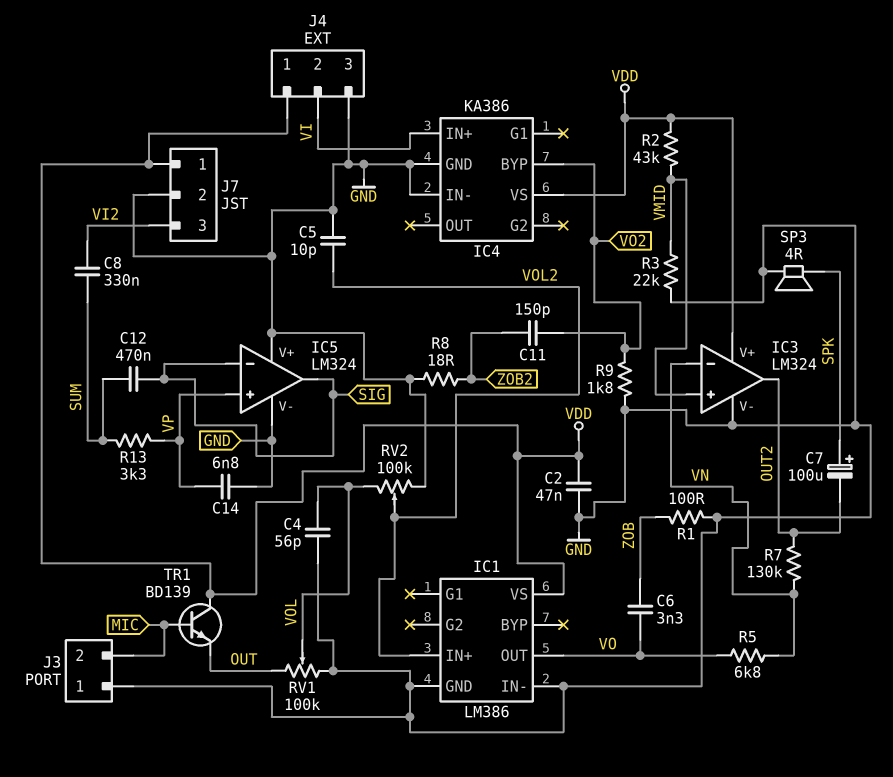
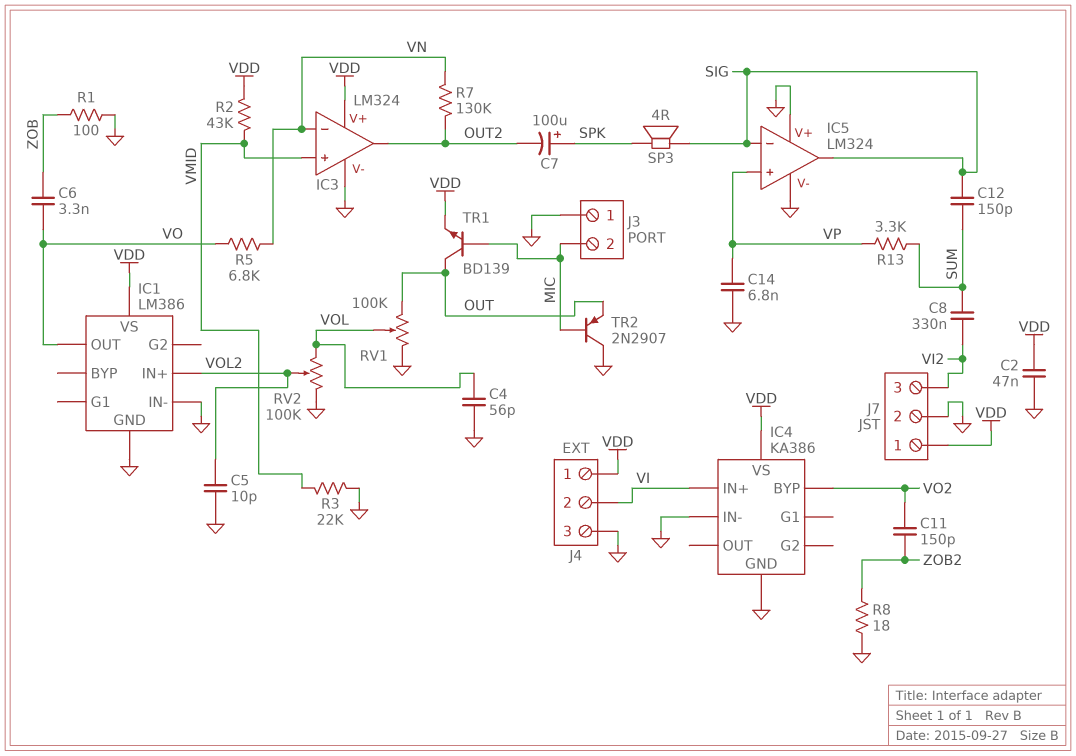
C12: 470nF (SIG, SUM) -> 150pF (SIG, SUM)
R9: 1.8k (GND, VO2) -> none
SP3: speaker 4R (GND, SPK) -> speaker 4R (SIG, SPK)
TR1: NPN BD139 (B MIC, C VDD, E OUT) -> NPN BD139 (B MIC, C OUT, E VDD)
TR2: none -> PNP 2N2907 (B MIC, C GND, E OUT)

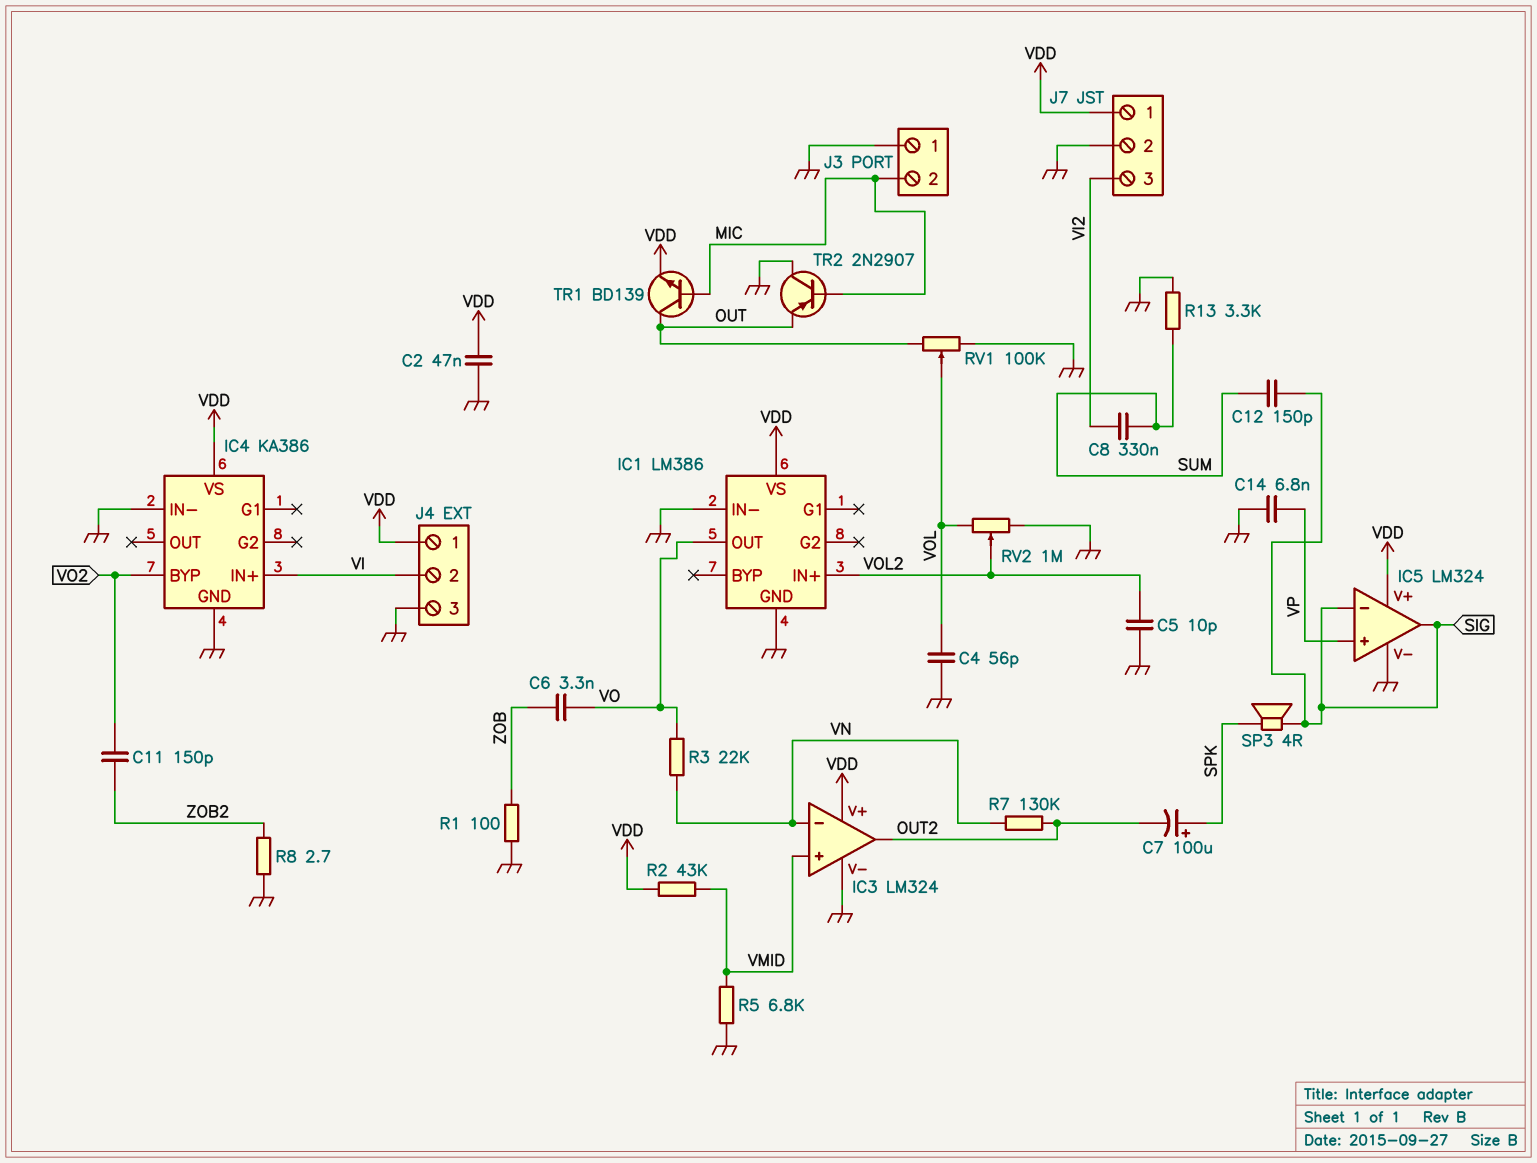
IC5 pin V+: GND -> VDD
R3: 22k (GND, VMID) -> 22k (VN, VO)
R5: 6.8k (VN, VO) -> 6.8k (GND, VMID)
R8: 18 (GND, ZOB2) -> 2.7 (GND, ZOB2)
R13: 3.3k (SUM, VP) -> 3.3k (GND, SUM)
RV2: 100k (GND, VOL, wiper VOL2) -> 1M (GND, VOL, wiper VOL2)

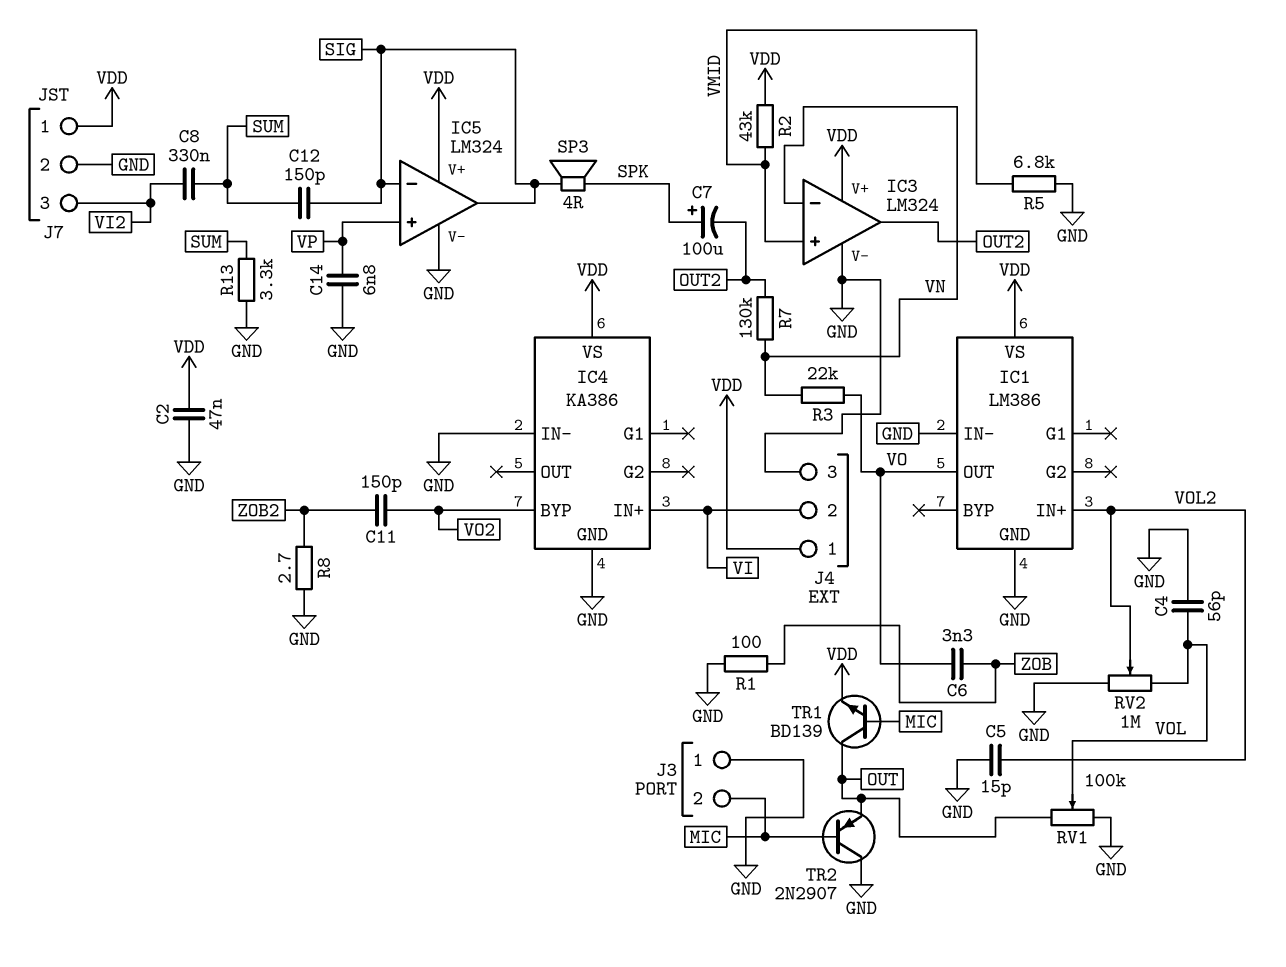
C5: 10pF (GND, VOL2) -> 15pF (GND, VOL2)

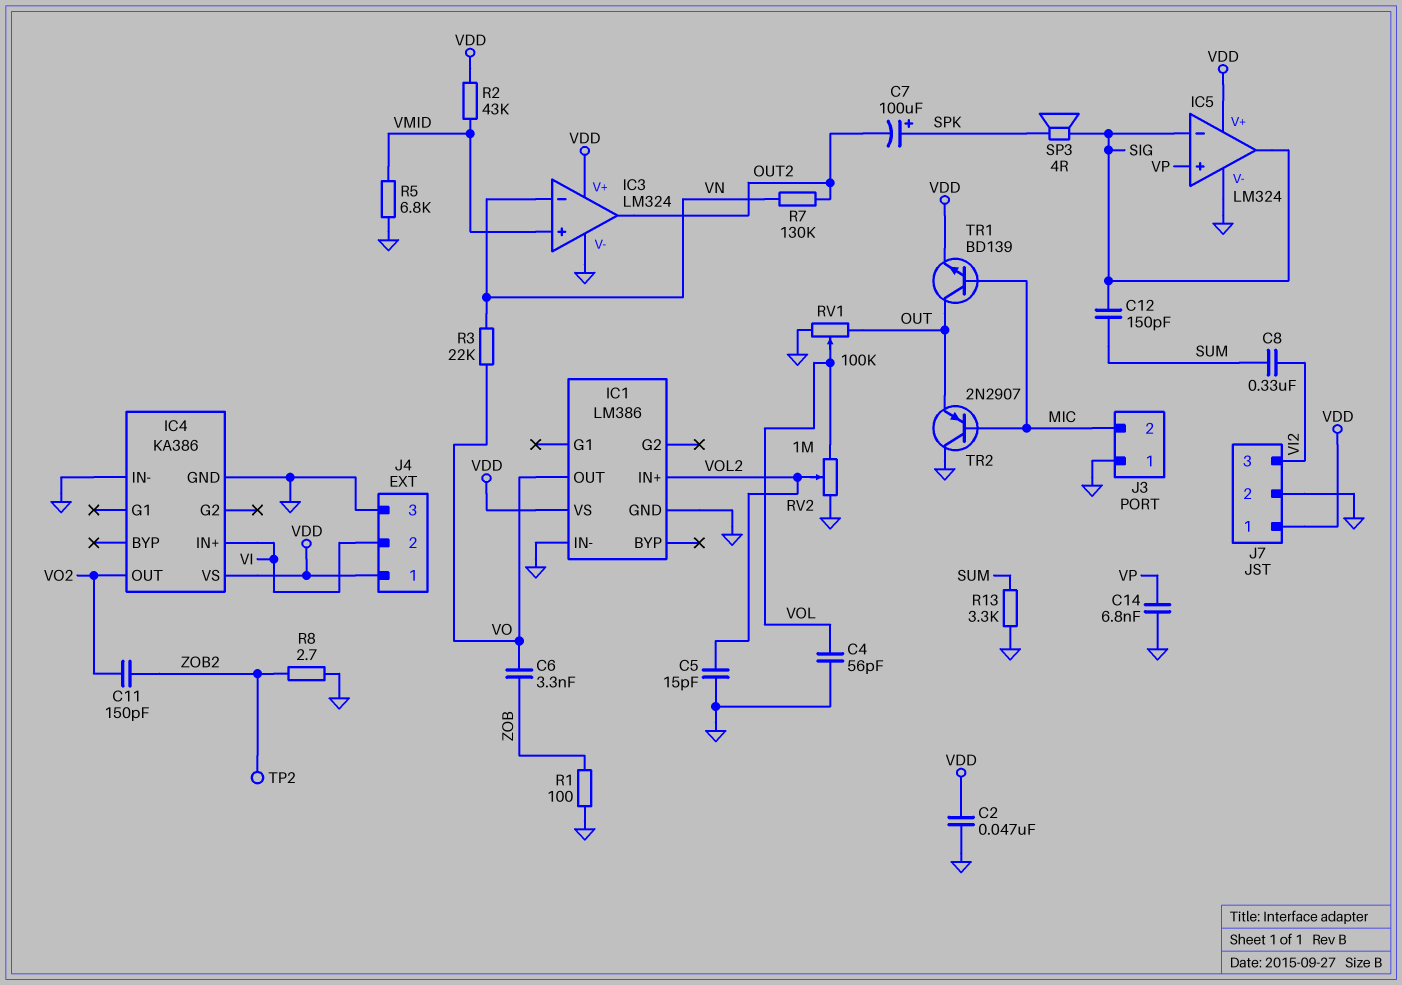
IC4 pin BYP: VO2 -> none
IC4 pin OUT: none -> VO2
TP2: none -> test point (ZOB2)

